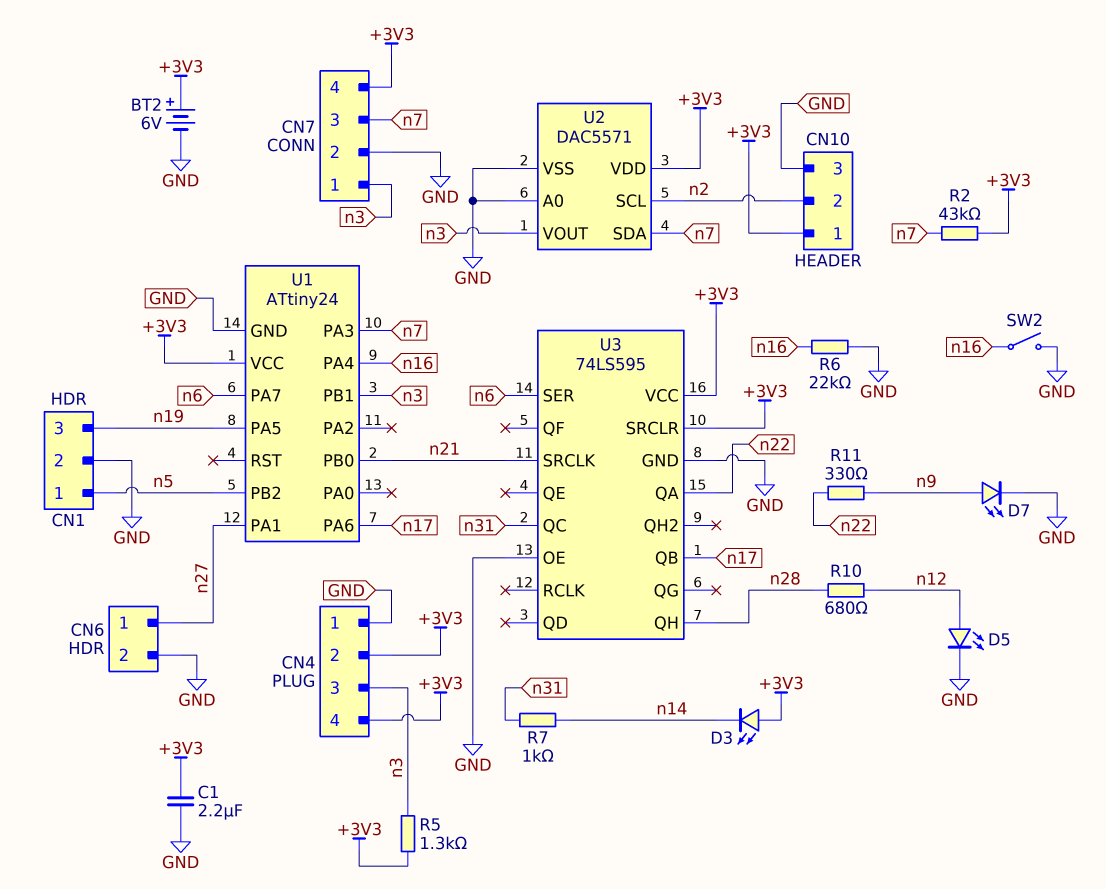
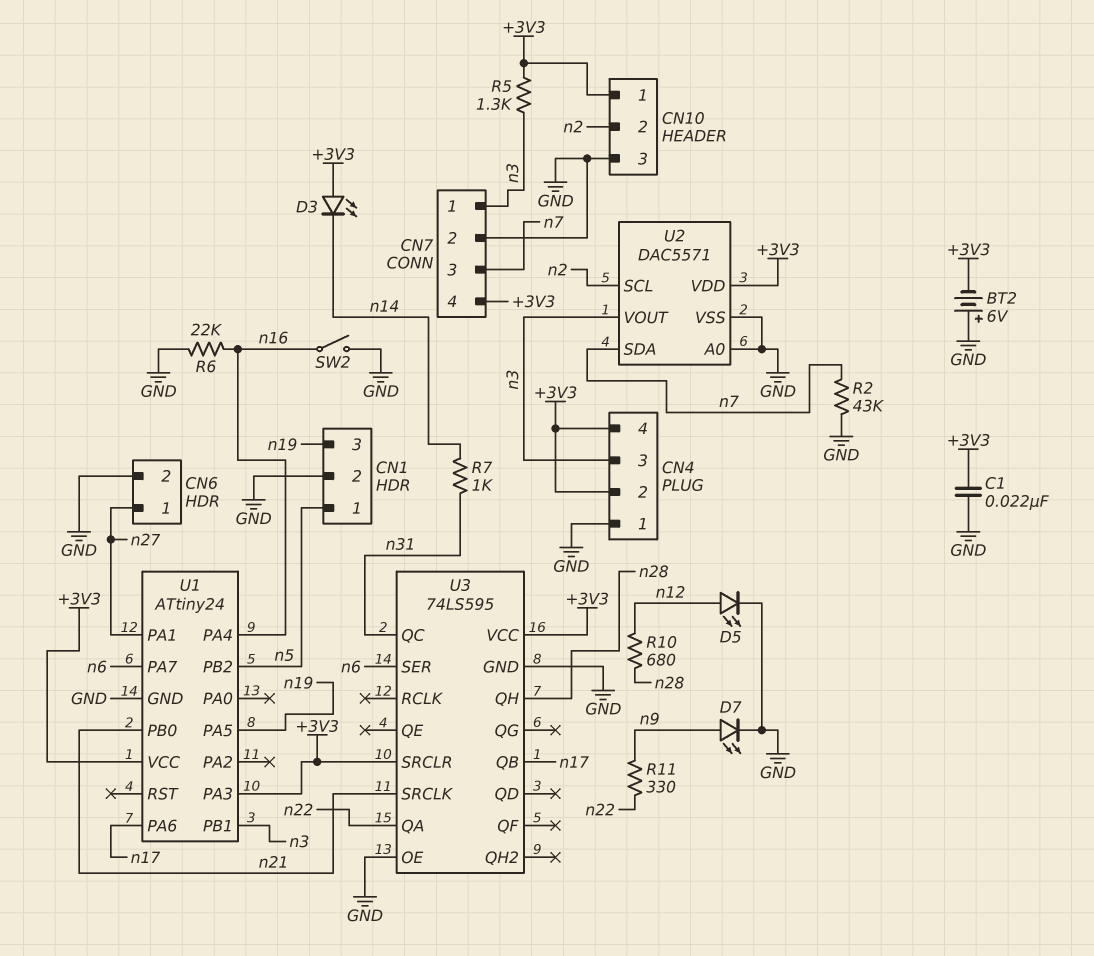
BT2: 6V (plus +3V3, minus GND) -> 6V (plus GND, minus +3V3)
C1: 2.2uF (+3V3, GND) -> 22nF (+3V3, GND)
R2: 43k (+3V3, n7) -> 43k (GND, n7)
U1 pin PA3: n7 -> +3V3

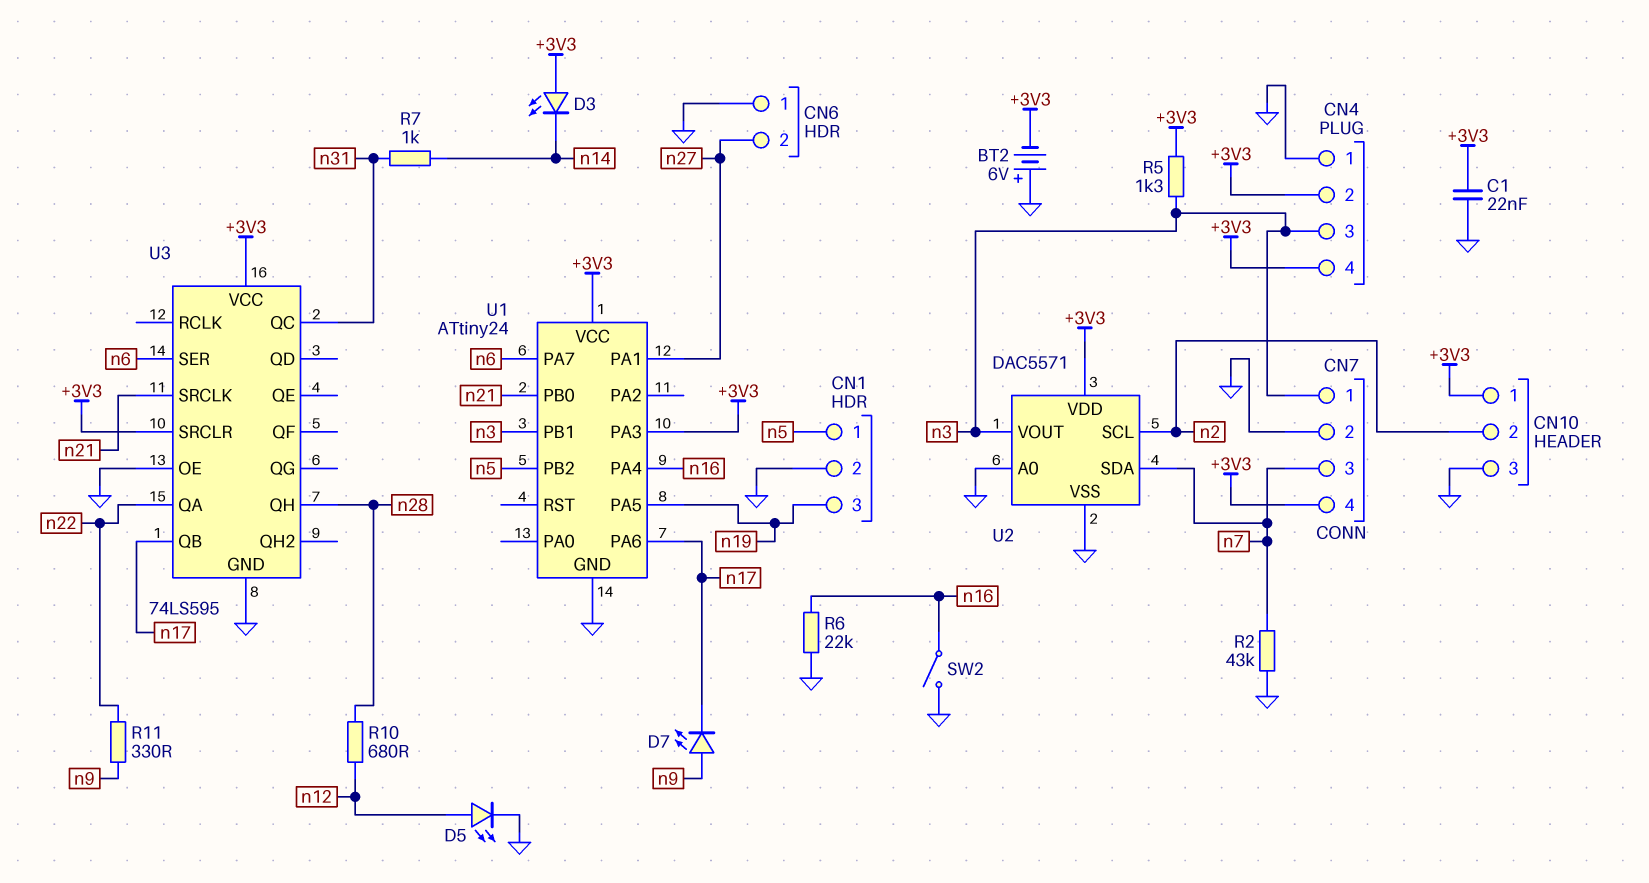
CN6 pin 1: n27 -> GND
CN6 pin 2: GND -> n27
D7: LED (A n9, K GND) -> LED (A n9, K n17)

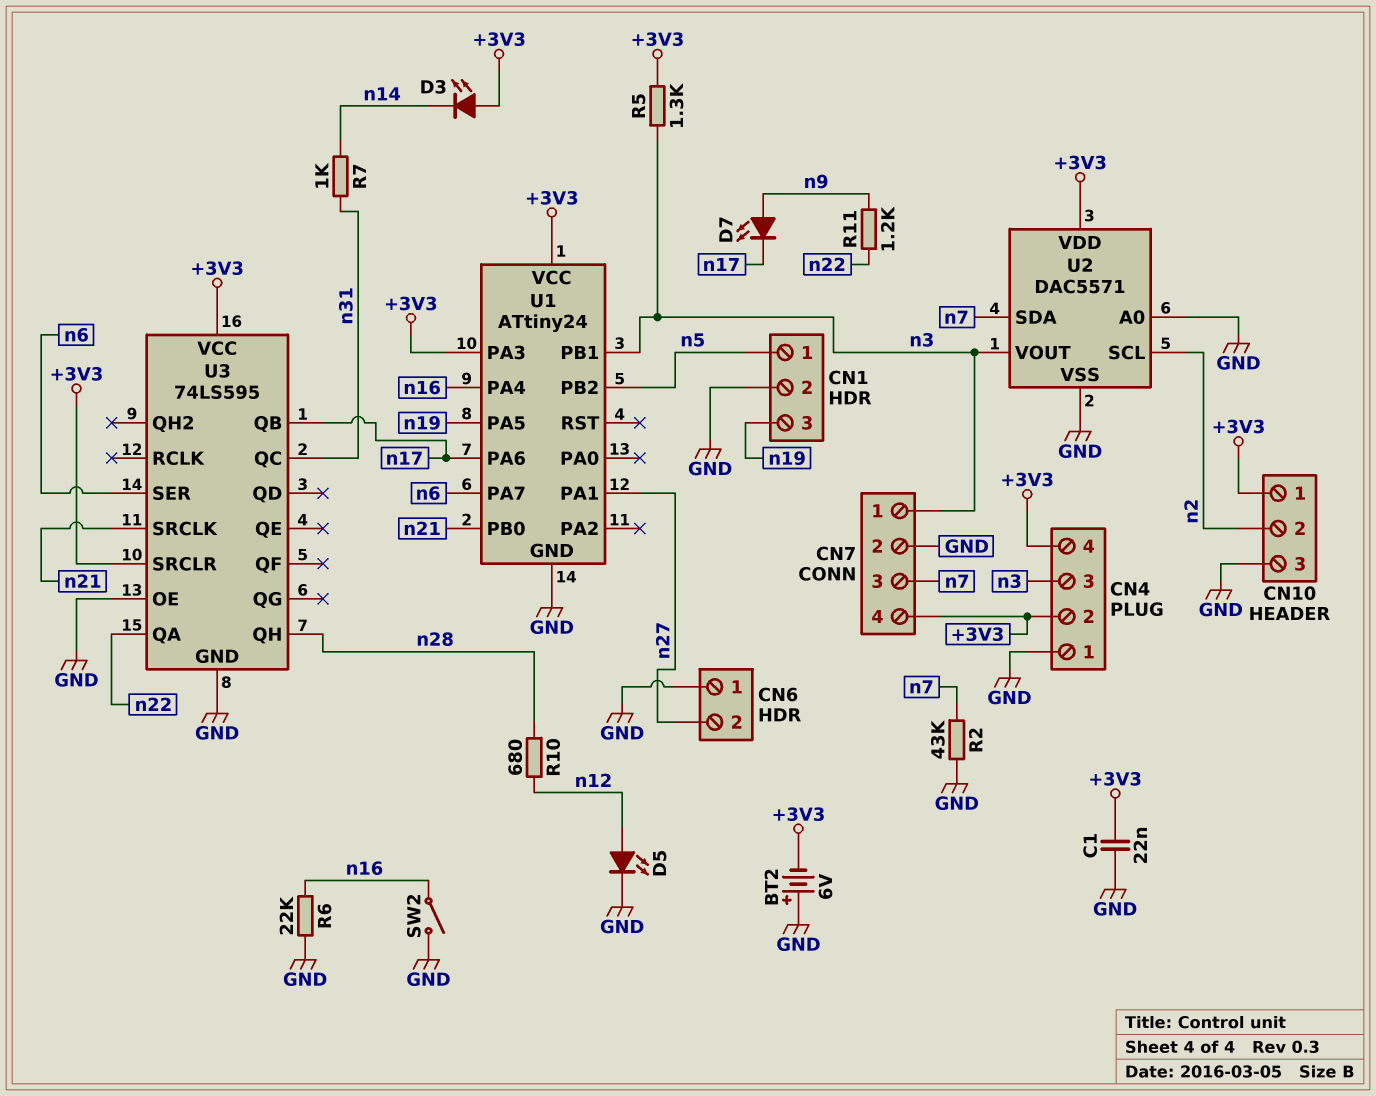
R11: 330 (n9, n22) -> 1.2k (n9, n22)

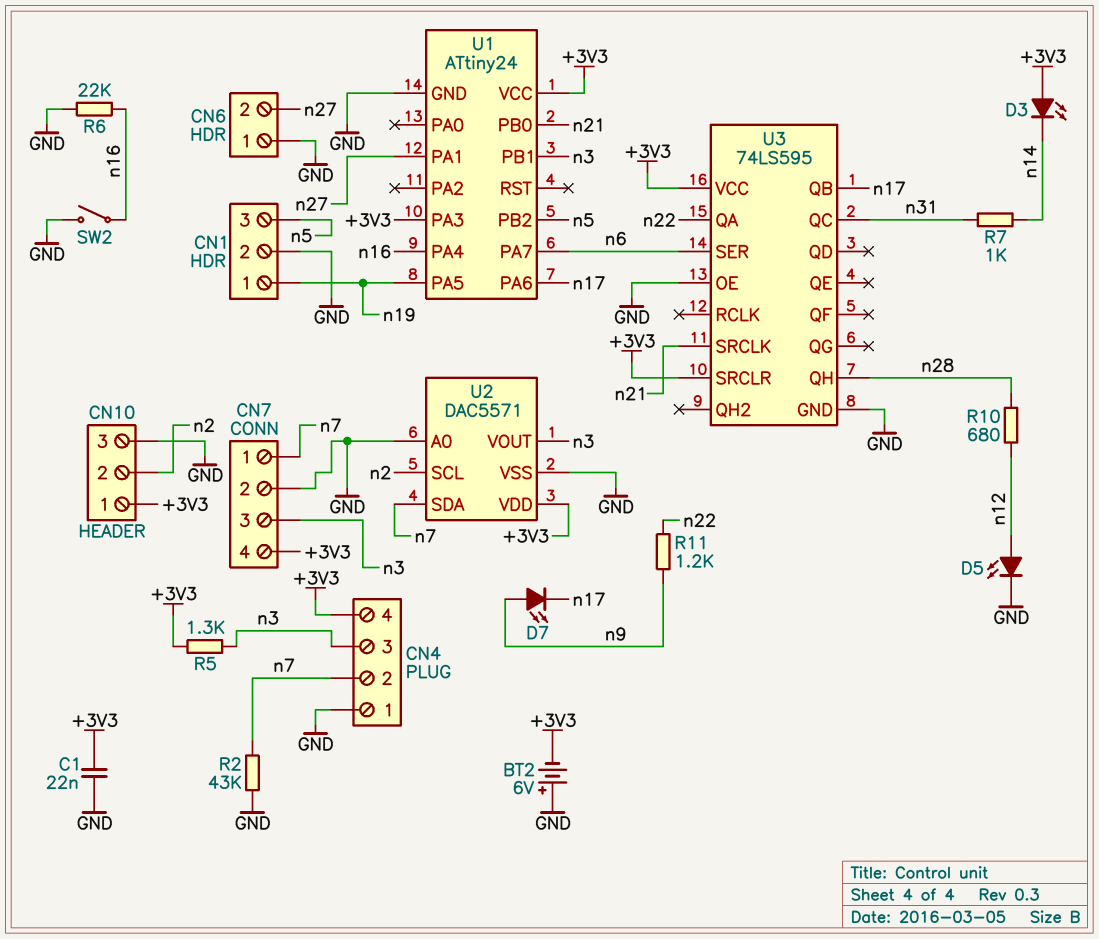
CN1 pin 1: n5 -> n19
CN1 pin 3: n19 -> n5
CN4 pin 2: +3V3 -> n7
CN7 pin 1: n3 -> n7
CN7 pin 3: n7 -> n3

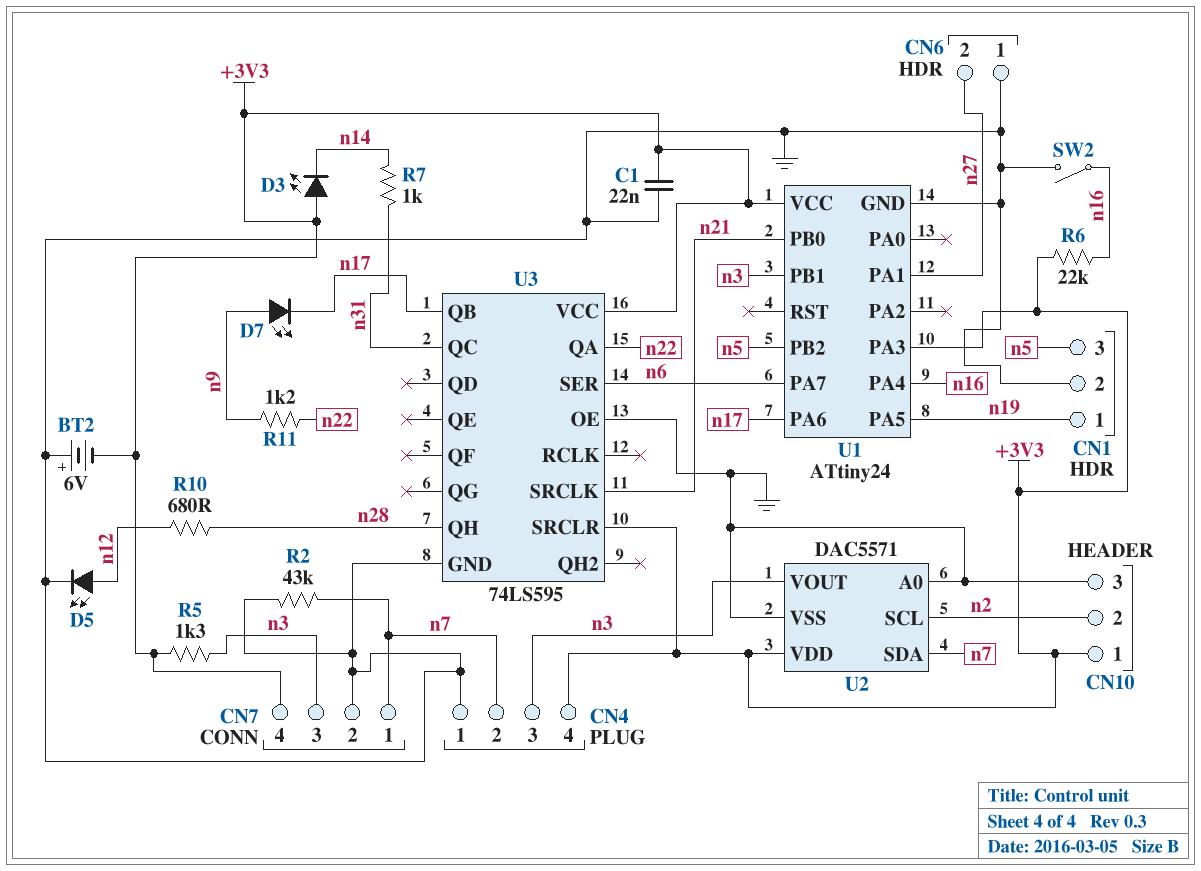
R6: 22k (GND, n16) -> 22k (+3V3, n16)

